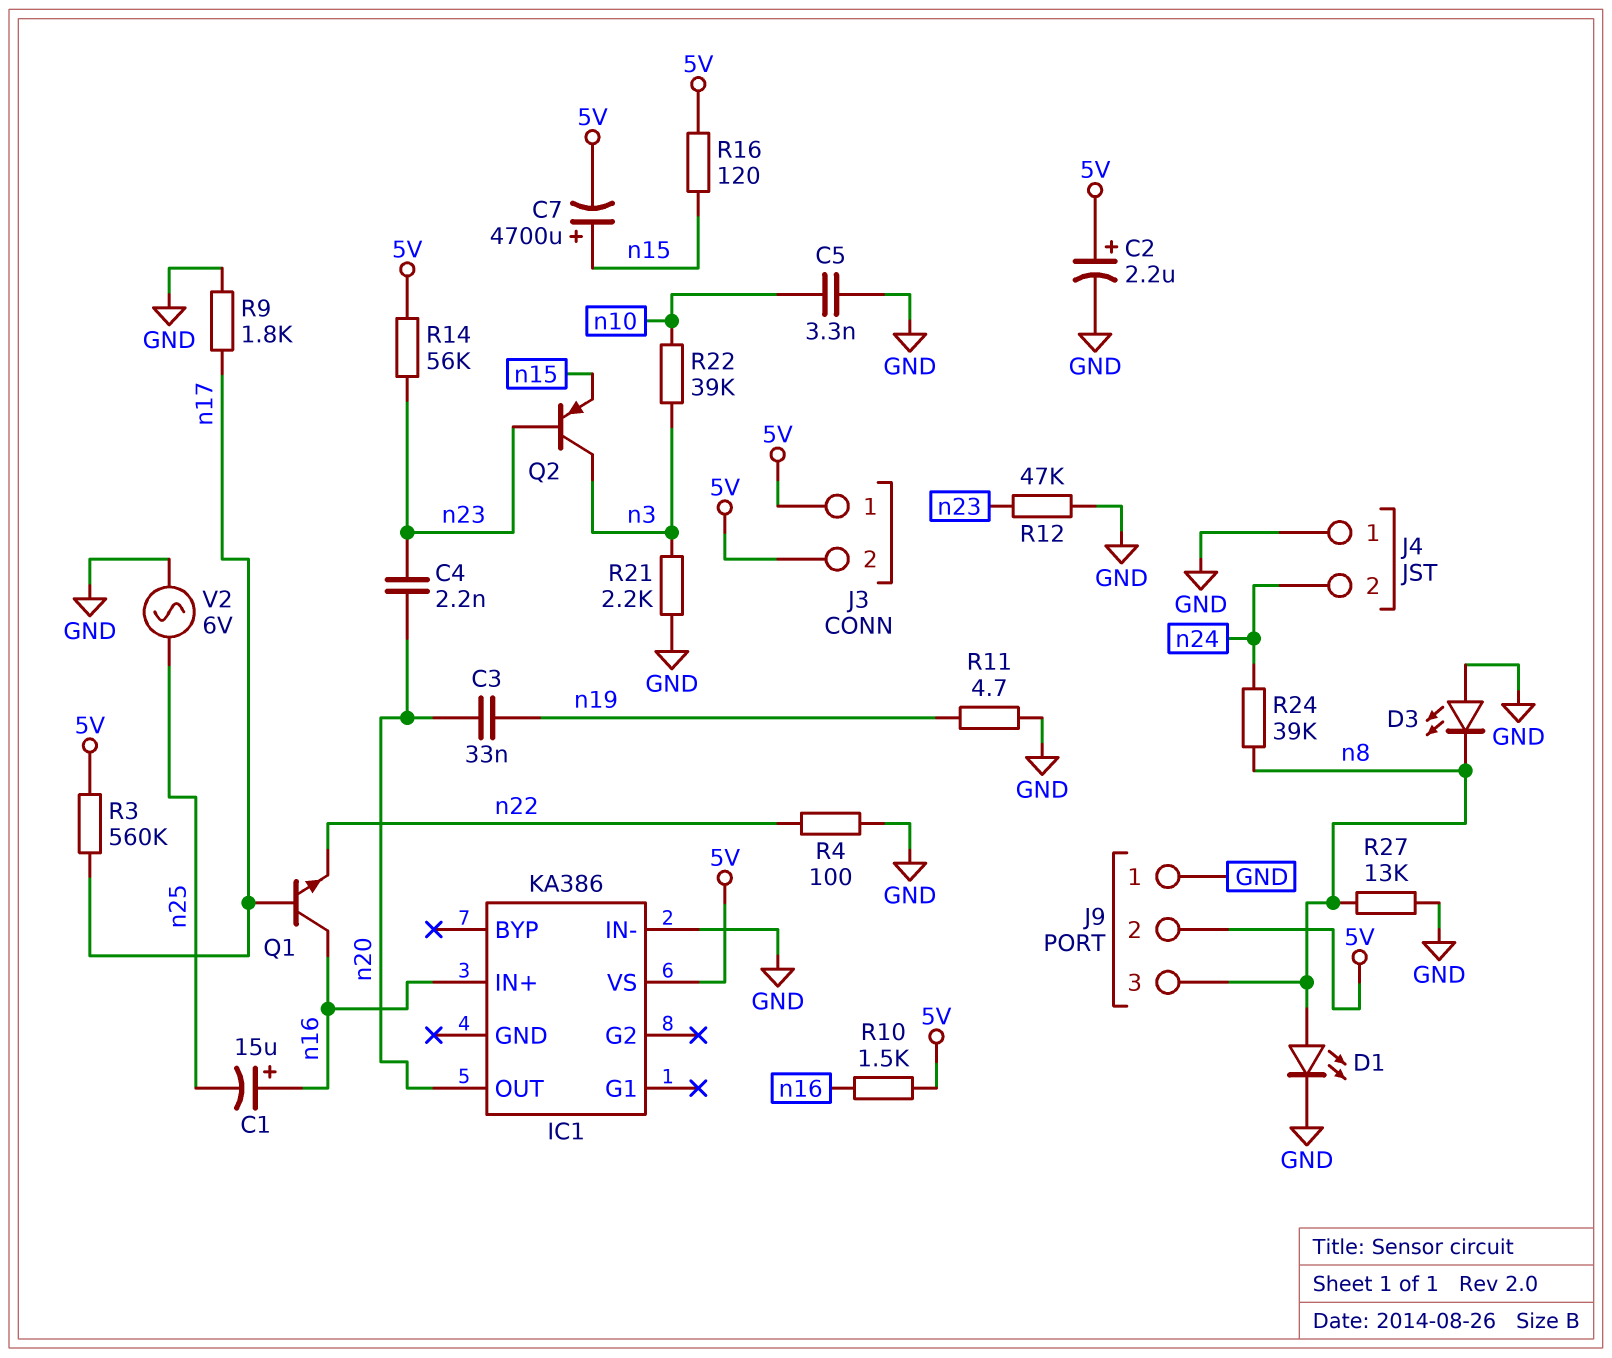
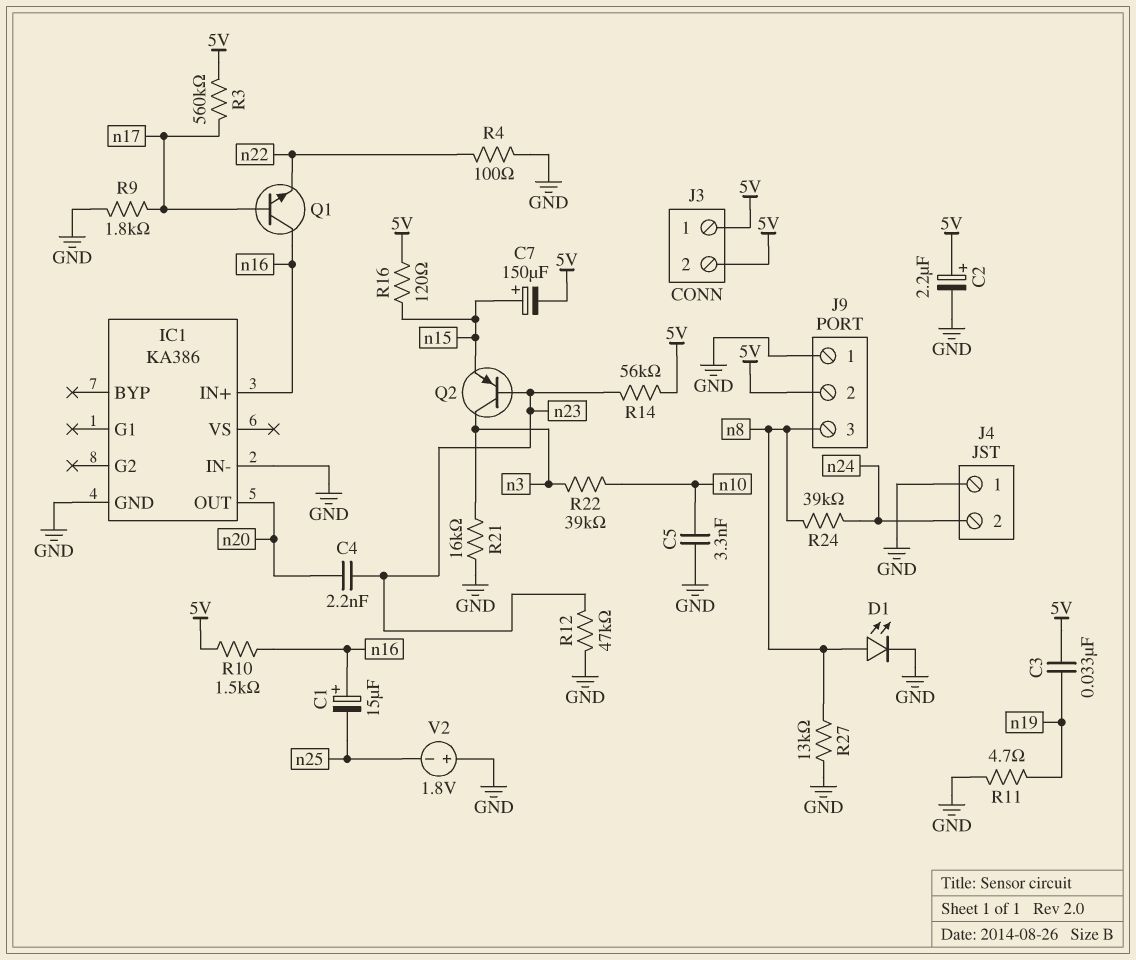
C3: 33nF (n19, n20) -> 33nF (5V, n19)
C7: 4700uF (plus n15, minus 5V) -> 150uF (plus n15, minus 5V)
D3: LED (A GND, K n8) -> none
IC1 pin GND: none -> GND
IC1 pin VS: 5V -> none
R21: 2.2k (GND, n3) -> 16k (GND, n3)
V2: AC 6V (GND, n25) -> 1.8V (plus GND, minus n25)

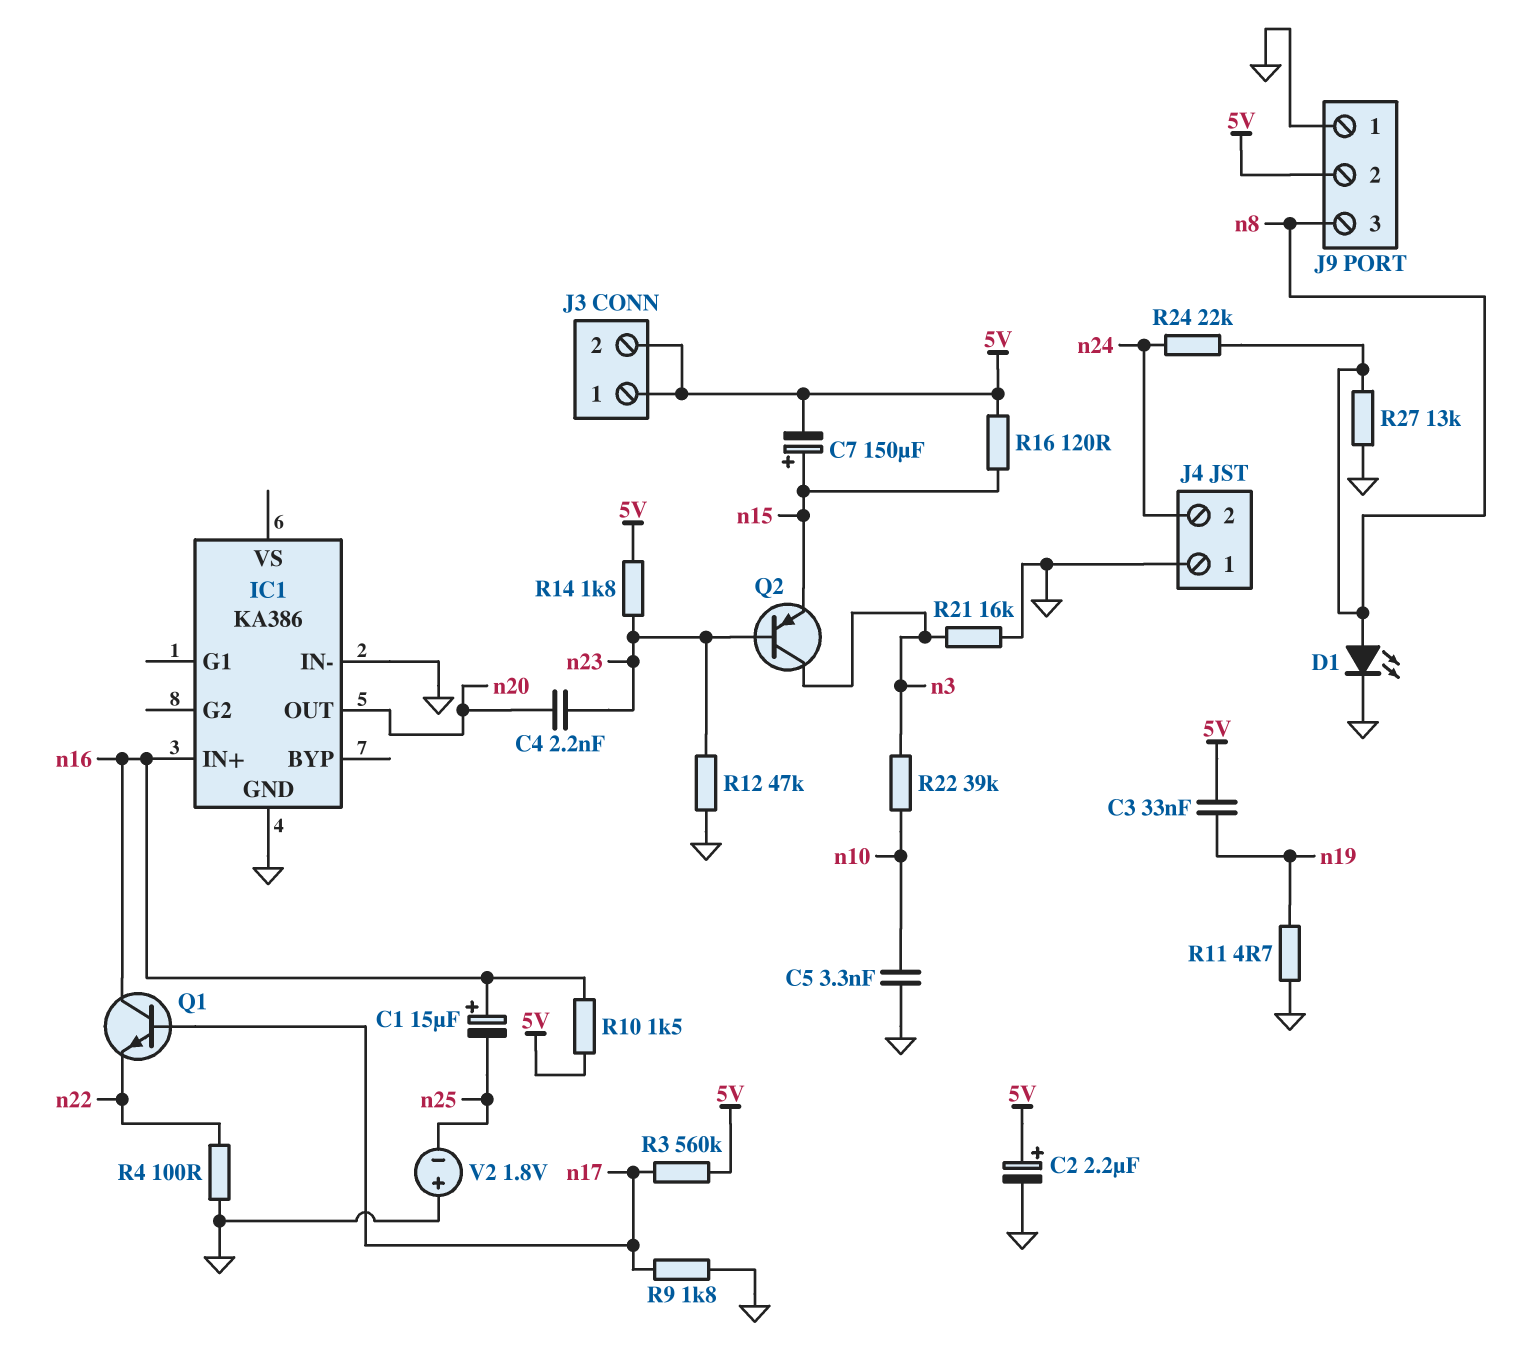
R14: 56k (5V, n23) -> 1.8k (5V, n23)
R24: 39k (n8, n24) -> 22k (n8, n24)

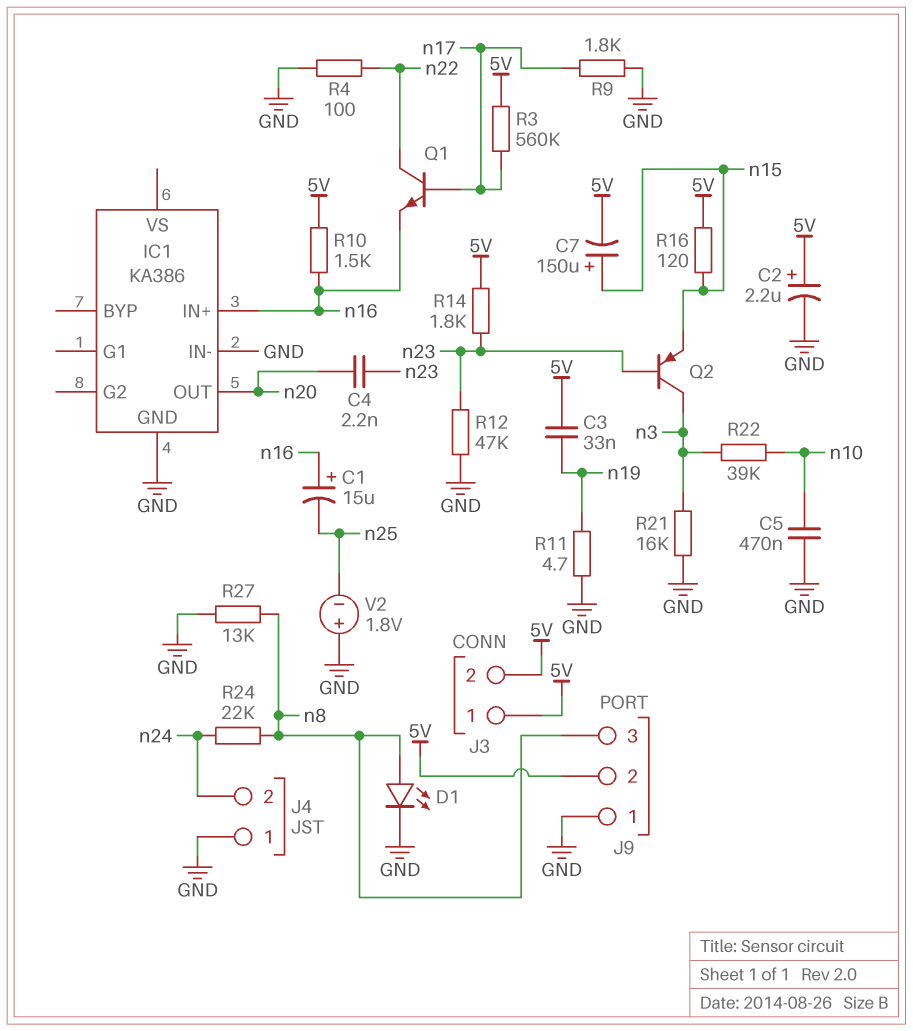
C5: 3.3nF (GND, n10) -> 470nF (GND, n10)
Q1: NPN (B n17, C n16, E n22) -> NPN (B n17, C n22, E n16)

